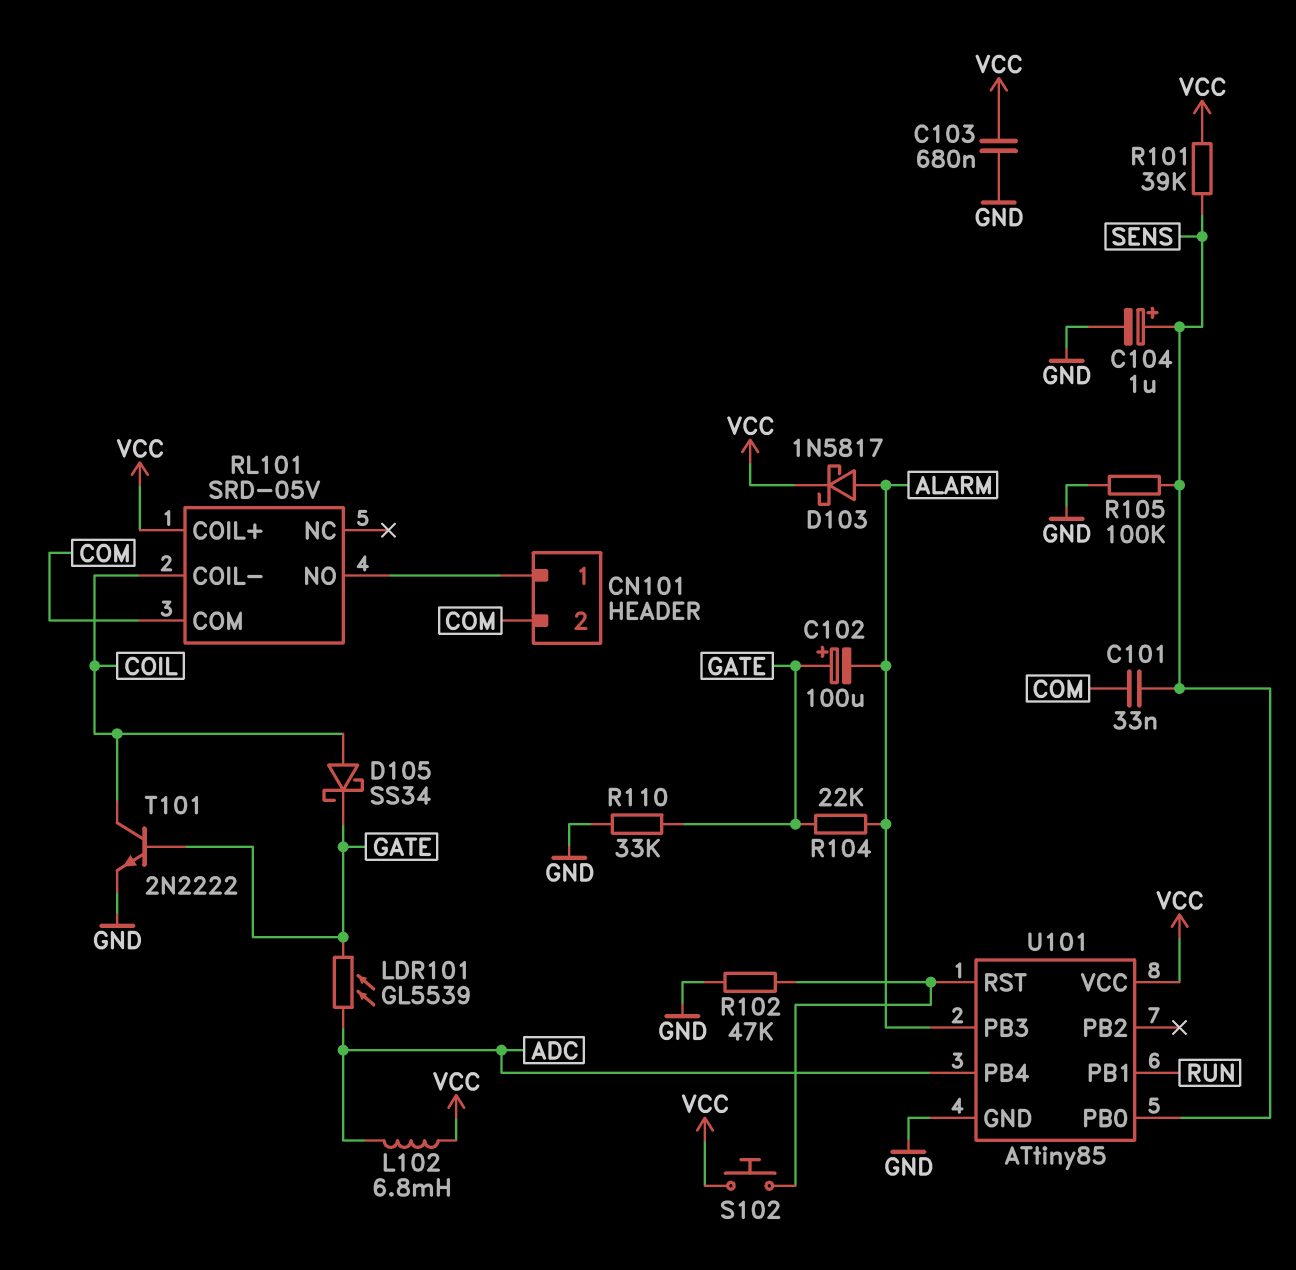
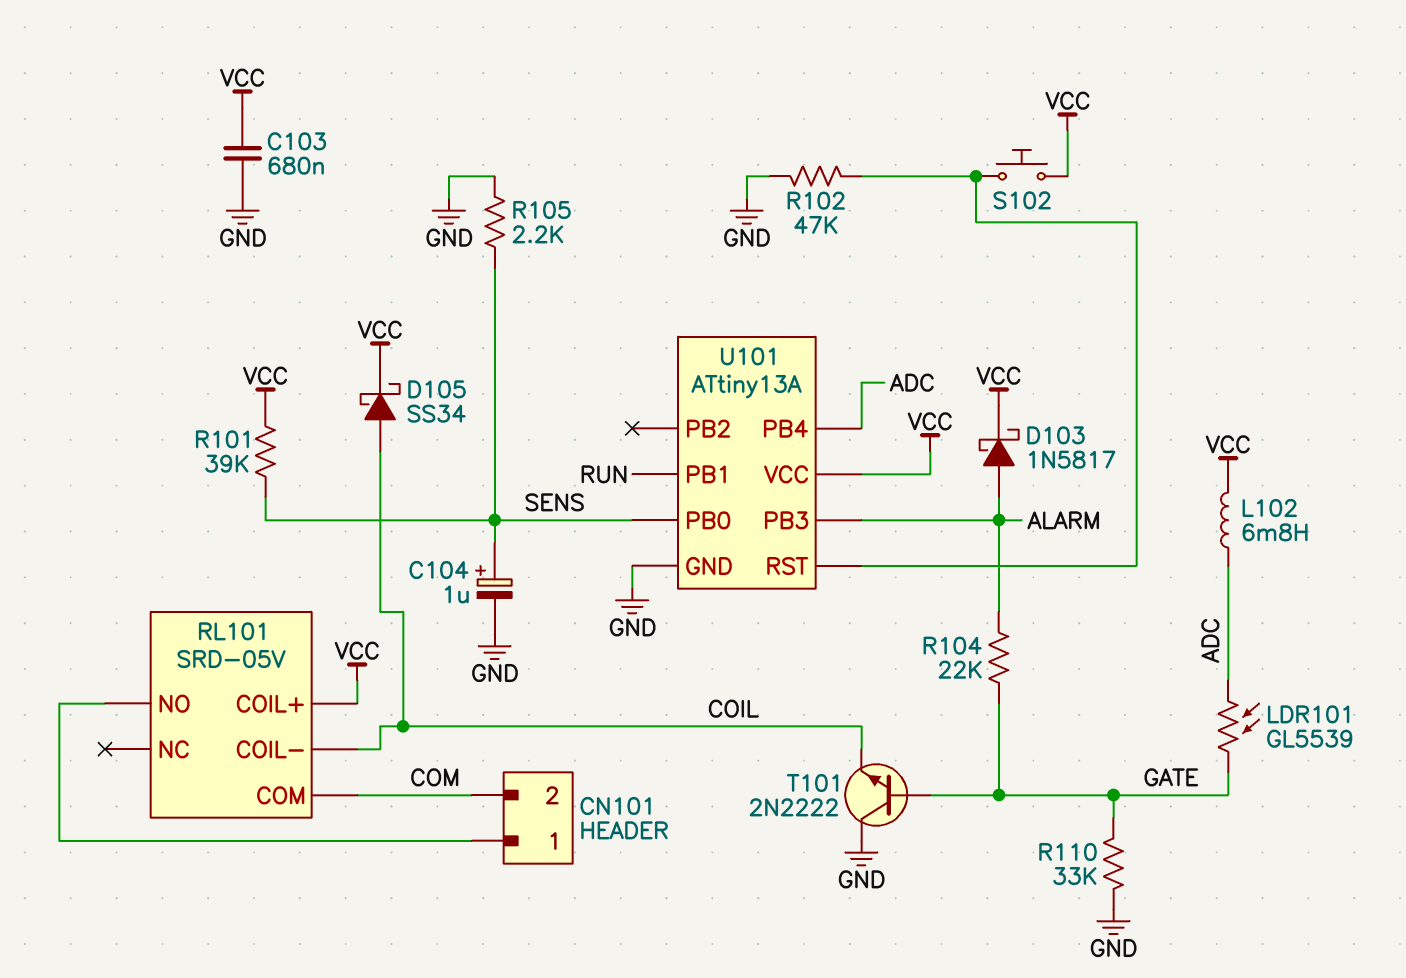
C101: 33nF (COM, SENS) -> none
C102: 100uF (plus GATE, minus ALARM) -> none
D105: schottky SS34 (A COIL, K GATE) -> schottky SS34 (A COIL, K VCC)
R105: 100k (GND, SENS) -> 2.2k (GND, SENS)
T101: NPN 2N2222 (B GATE, C COIL, E GND) -> NPN 2N2222 (B GATE, C GND, E COIL)
U101: ATtiny85 -> ATtiny13A

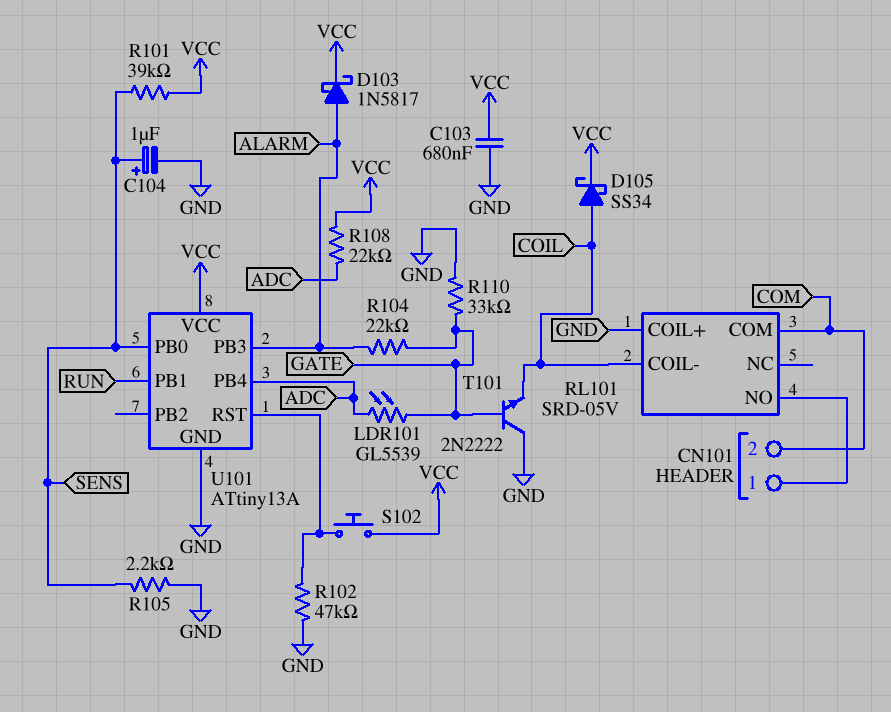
L102: 6.8mH (ADC, VCC) -> none
R108: none -> 22k (ADC, VCC)
RL101 pin COIL+: VCC -> GND

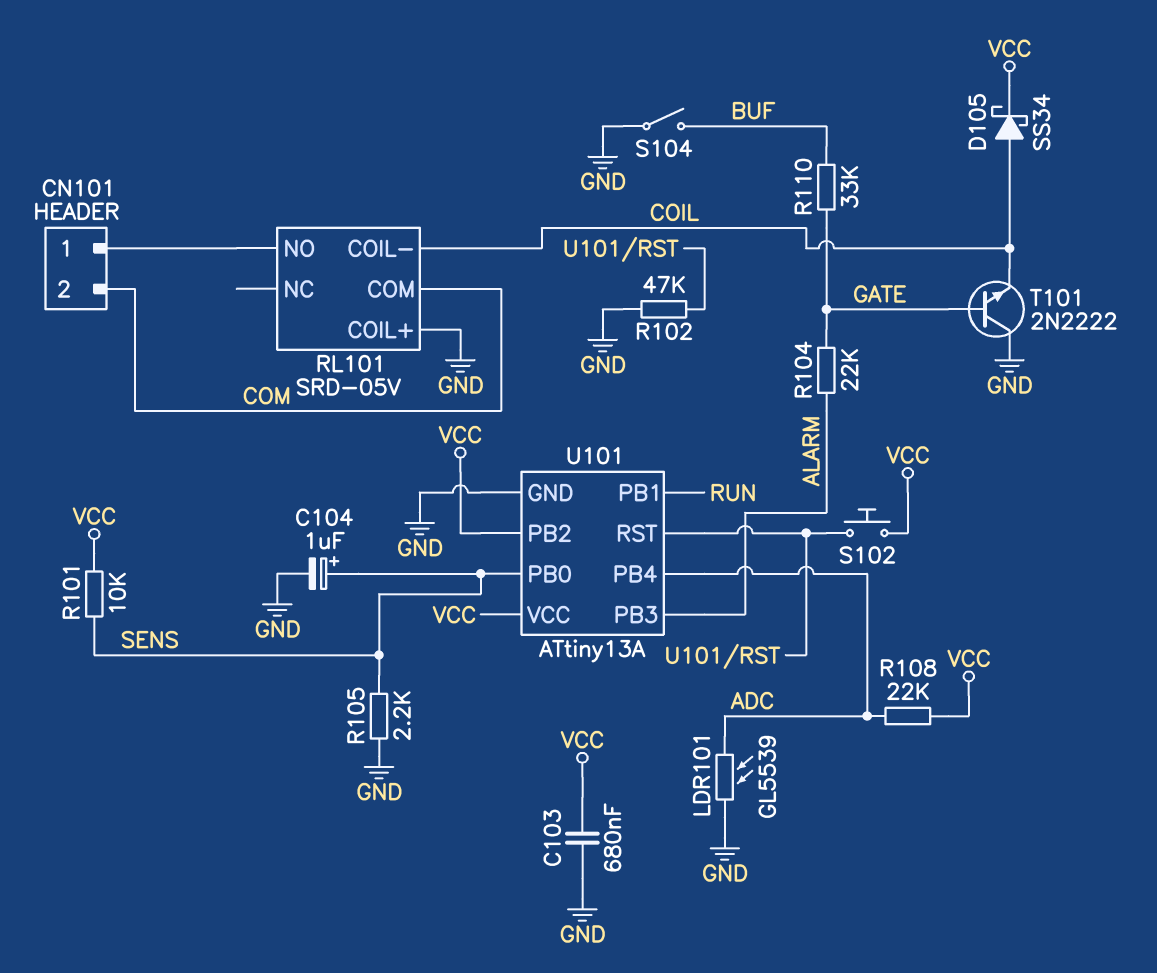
D103: schottky 1N5817 (A ALARM, K VCC) -> none
LDR101: GL5539 (ADC, GATE) -> GL5539 (ADC, GND)
R101: 39k (SENS, VCC) -> 10k (SENS, VCC)
R110: 33k (GATE, GND) -> 33k (BUF, GATE)
S104: none -> switch (BUF, GND)
U101 pin PB2: none -> VCC

